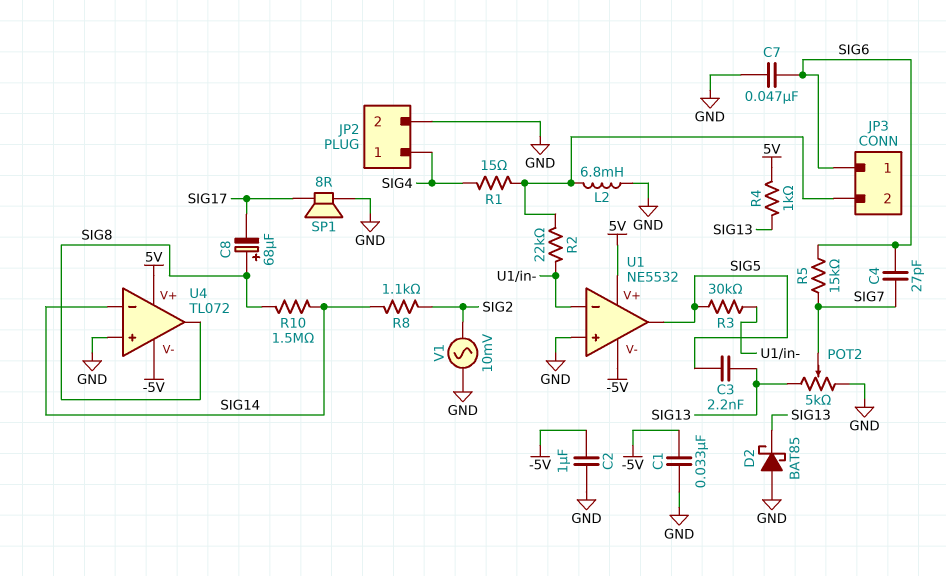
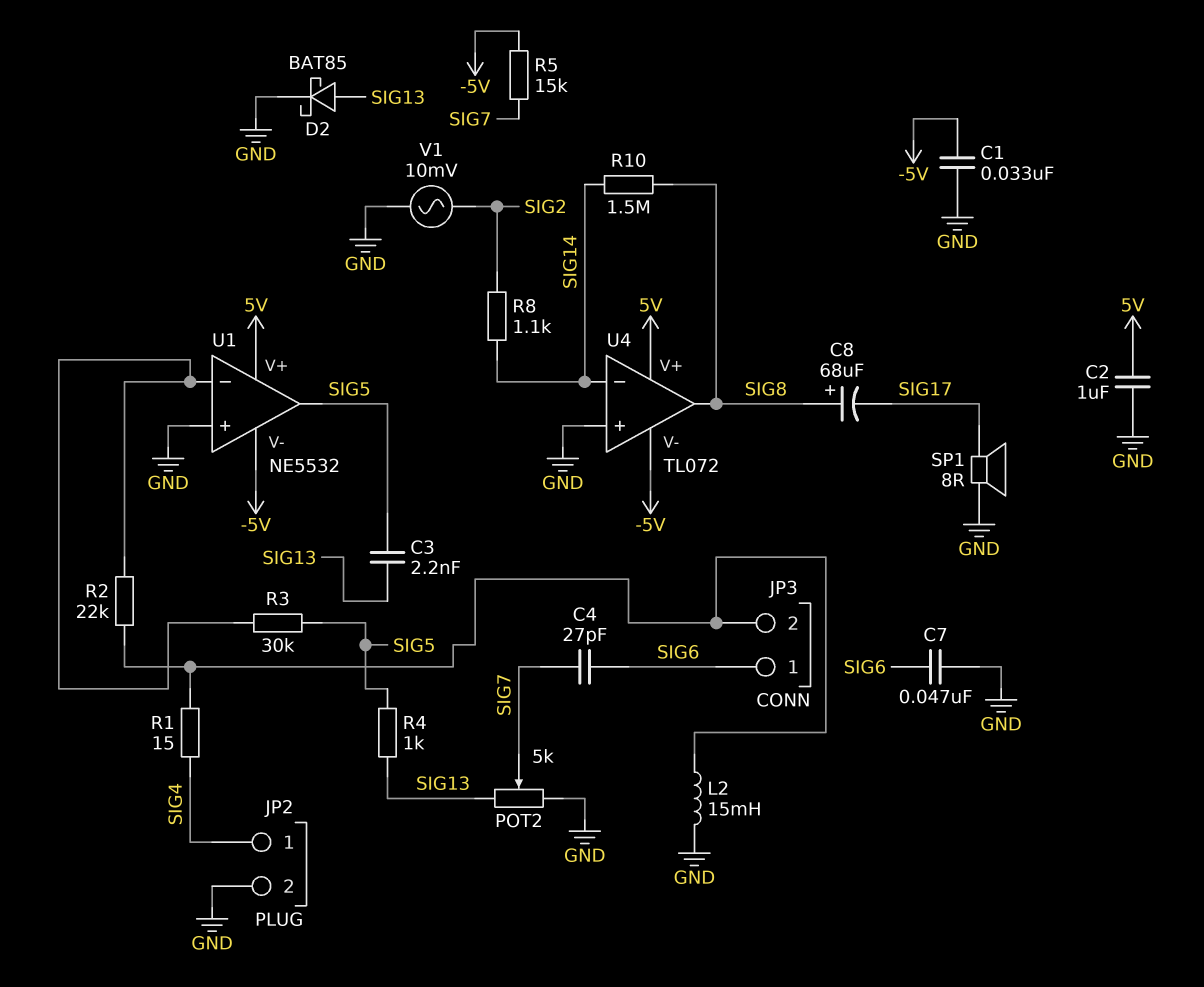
C2: 1uF (-5V, GND) -> 1uF (5V, GND)
D2: schottky BAT85 (A GND, K SIG13) -> schottky BAT85 (A SIG13, K GND)
L2: 6.8mH (GND, JP3/2) -> 15mH (GND, JP3/2)
R4: 1k (5V, SIG13) -> 1k (SIG5, SIG13)
R5: 15k (SIG6, SIG7) -> 15k (-5V, SIG7)

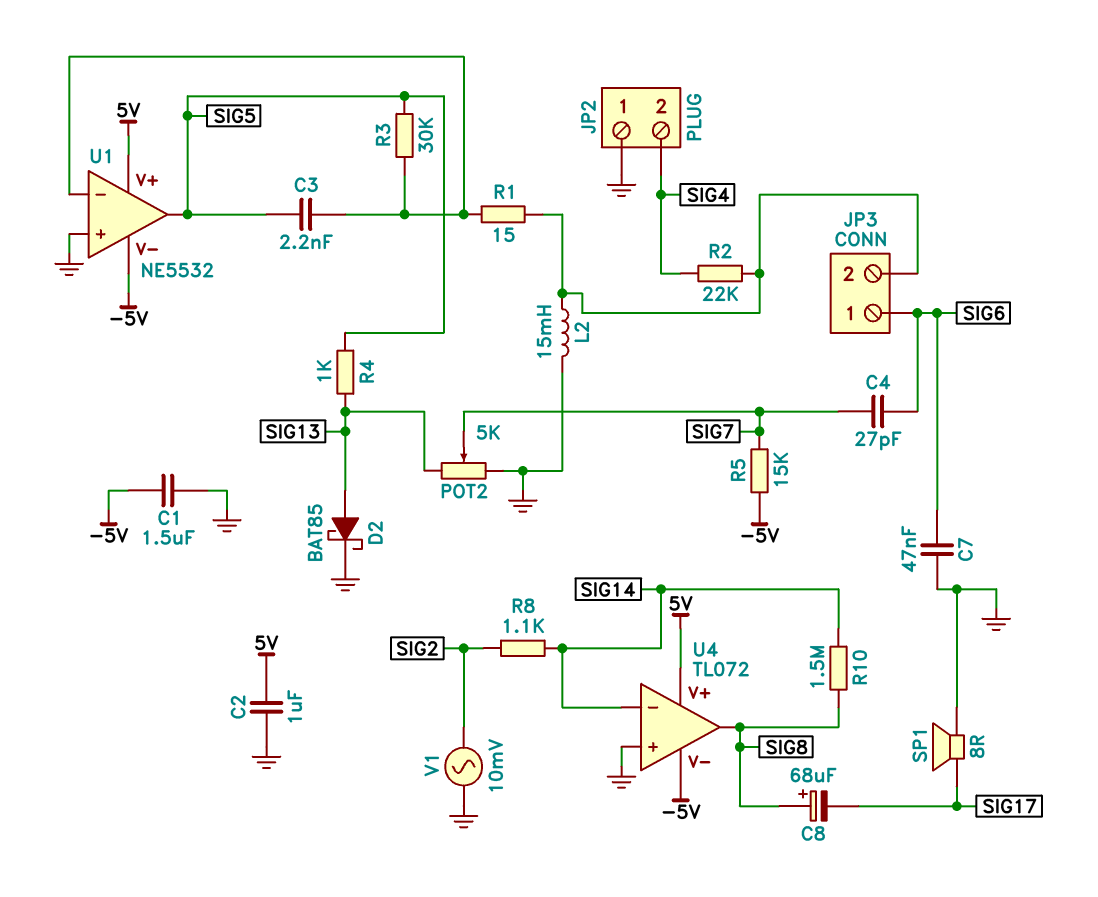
C1: 33nF (-5V, GND) -> 1.5uF (-5V, GND)
C3: 2.2nF (SIG5, SIG13) -> 2.2nF (SIG5, U1/in-)
JP2 pin 1: SIG4 -> GND
JP2 pin 2: GND -> SIG4
R1: 15 (JP3/2, SIG4) -> 15 (JP3/2, U1/in-)
R2: 22k (JP3/2, U1/in-) -> 22k (JP3/2, SIG4)

